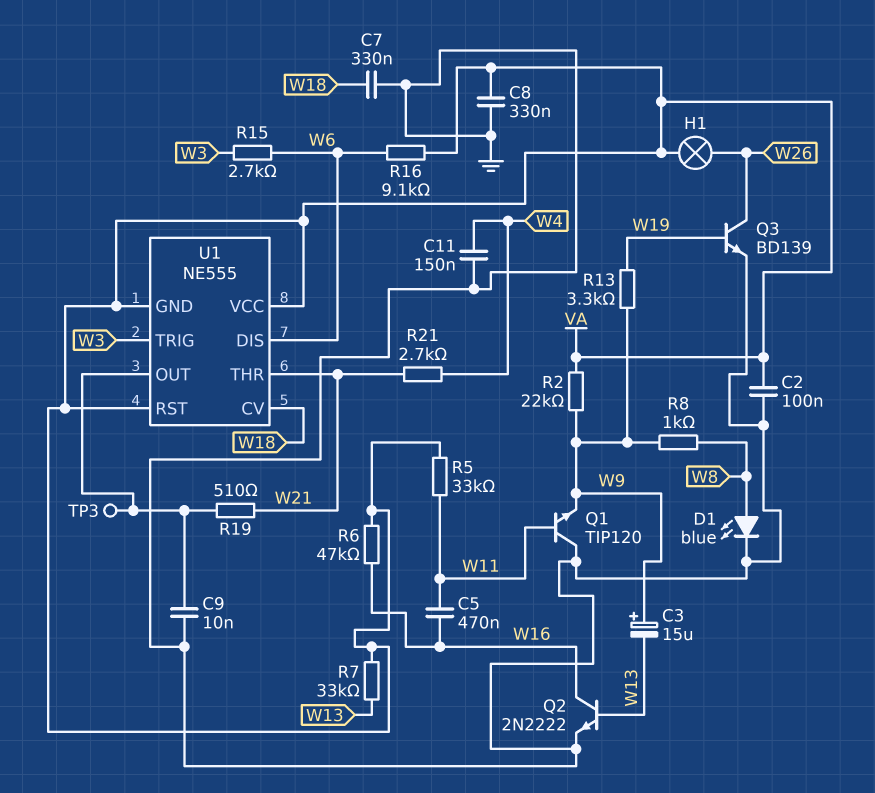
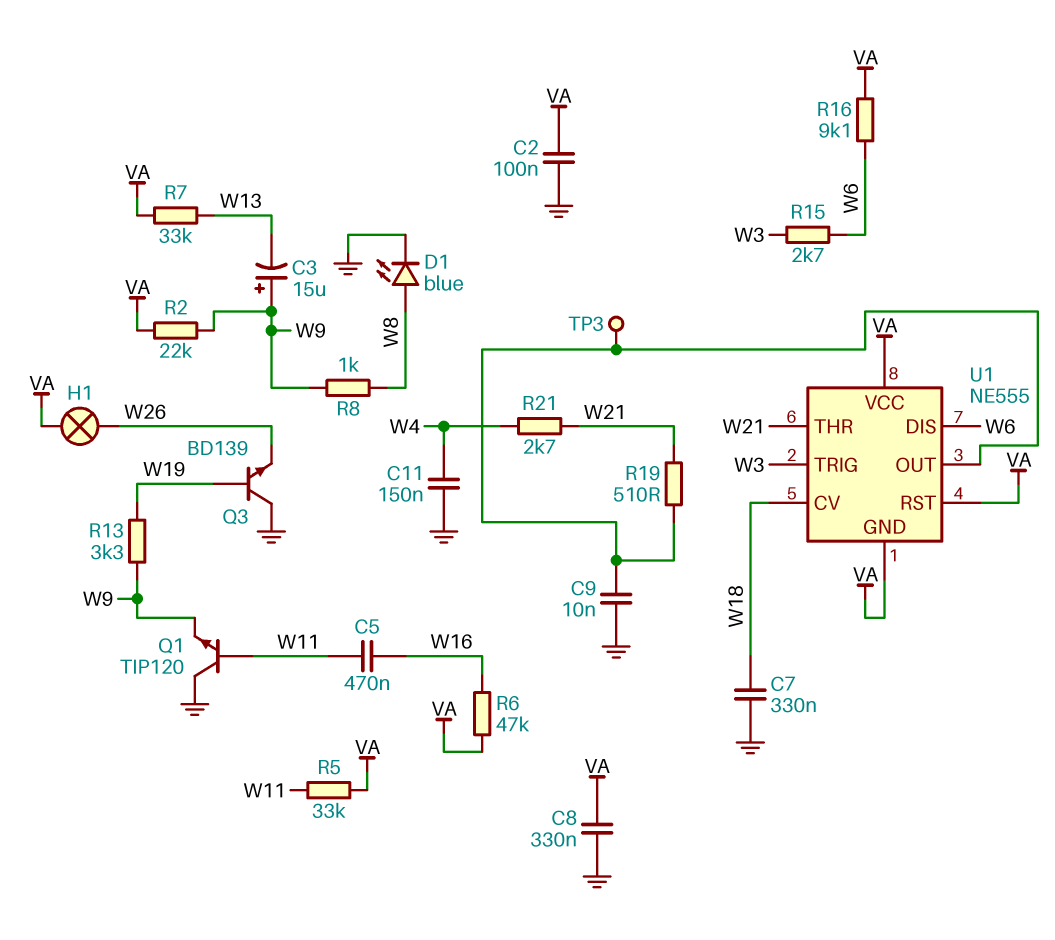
Q2: NPN 2N2222 (B W13, C W16, E GND) -> none
Q3: NPN BD139 (B W19, C W26, E GND) -> NPN BD139 (B W19, C GND, E W26)

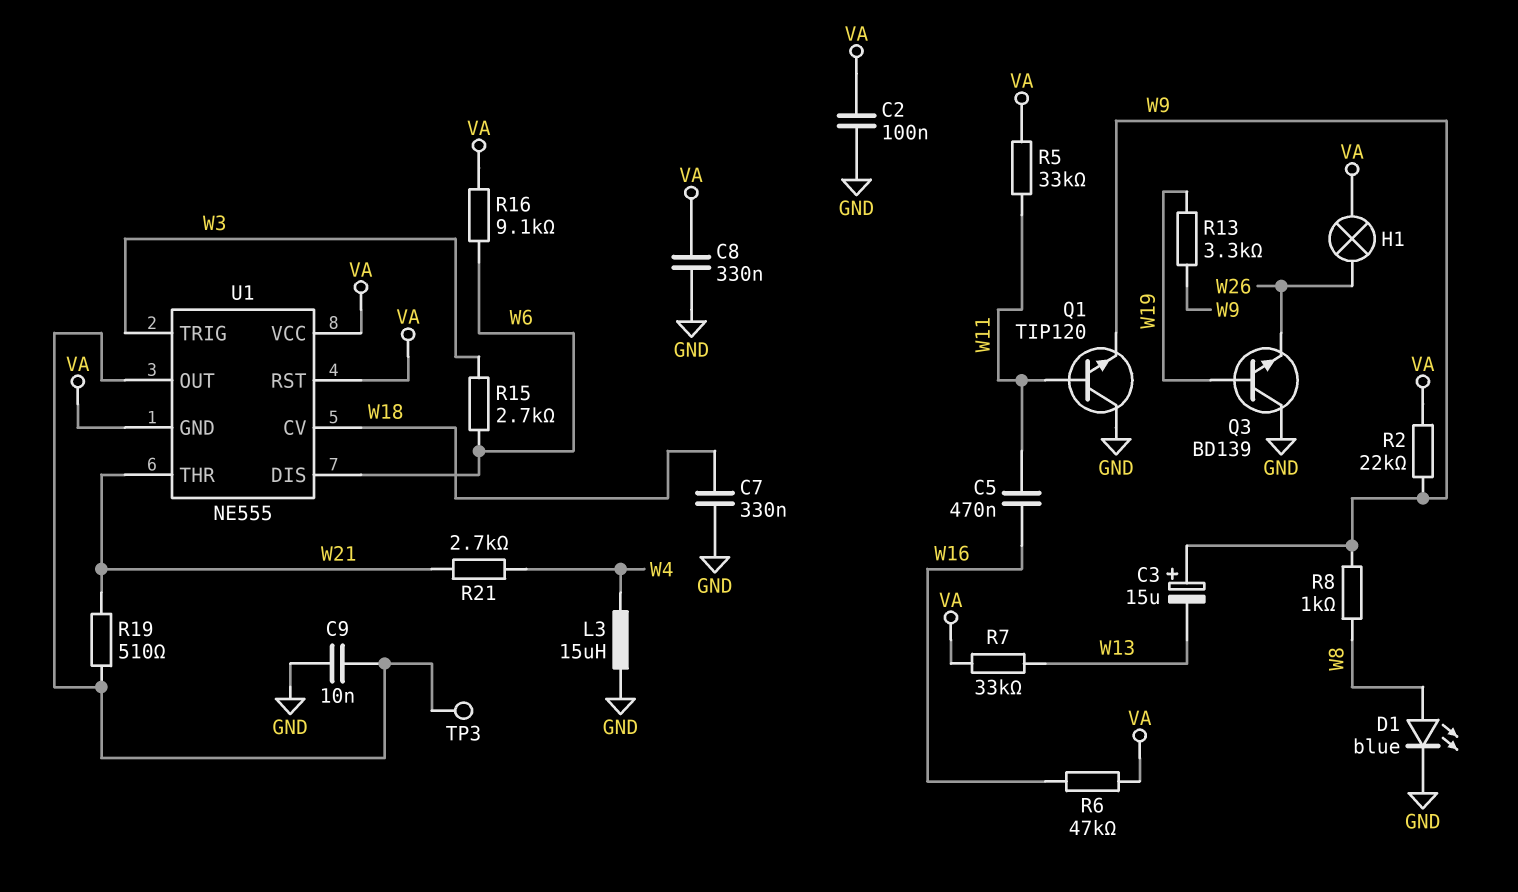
C11: 150nF (GND, W4) -> none
L3: none -> 15uH (GND, W4)

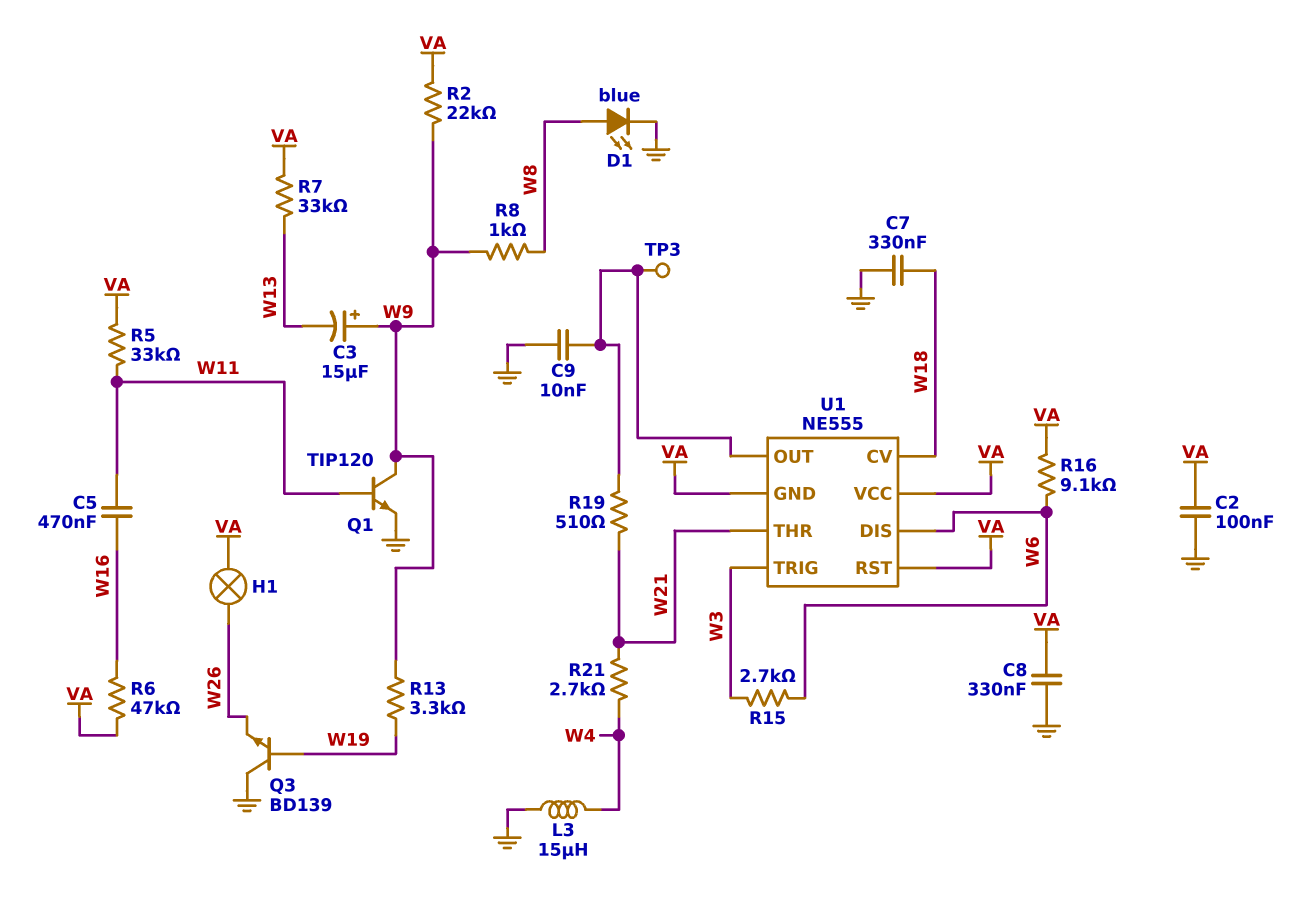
Q1: NPN TIP120 (B W11, C GND, E W9) -> NPN TIP120 (B W11, C W9, E GND)

